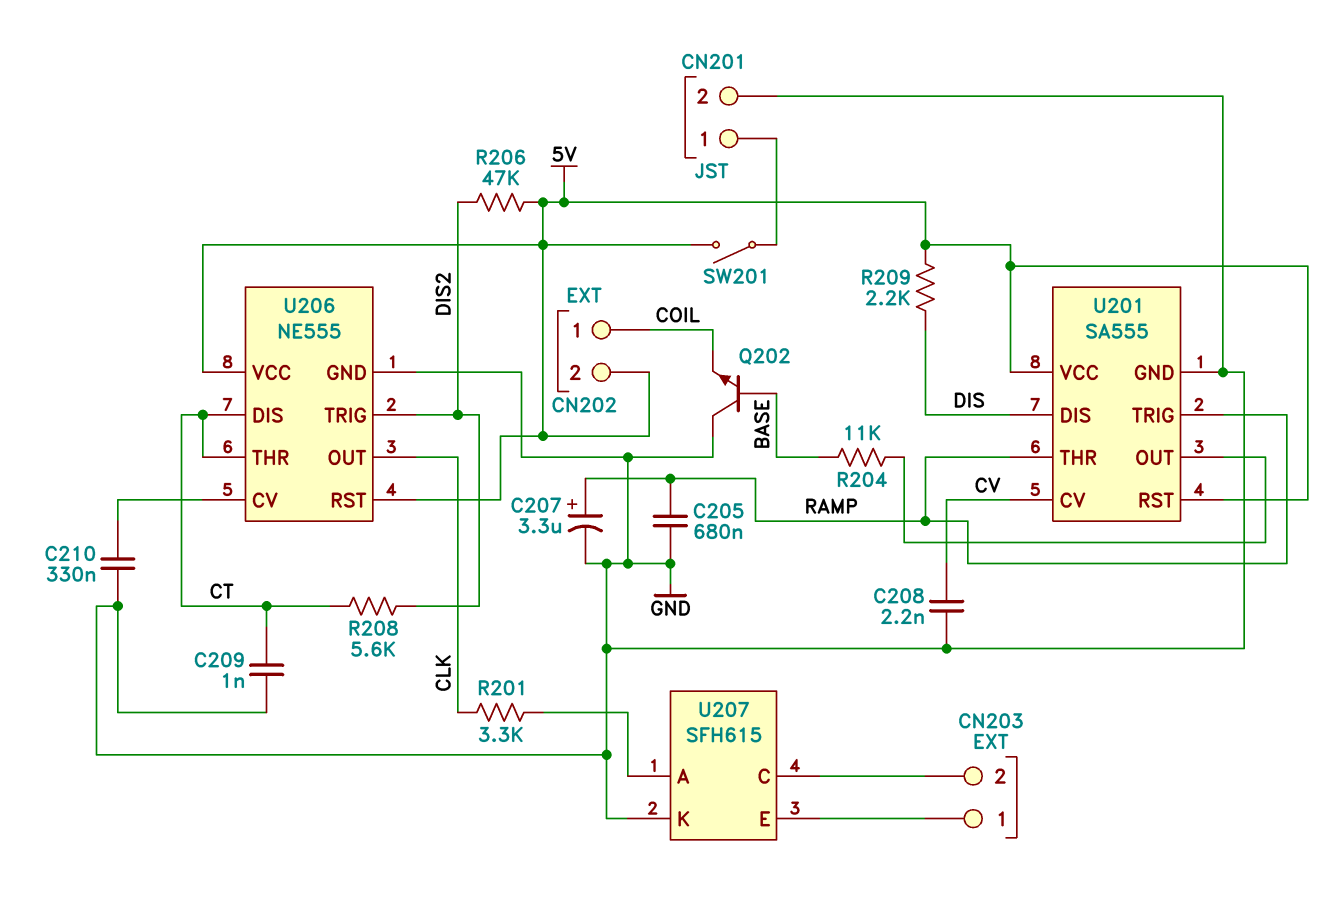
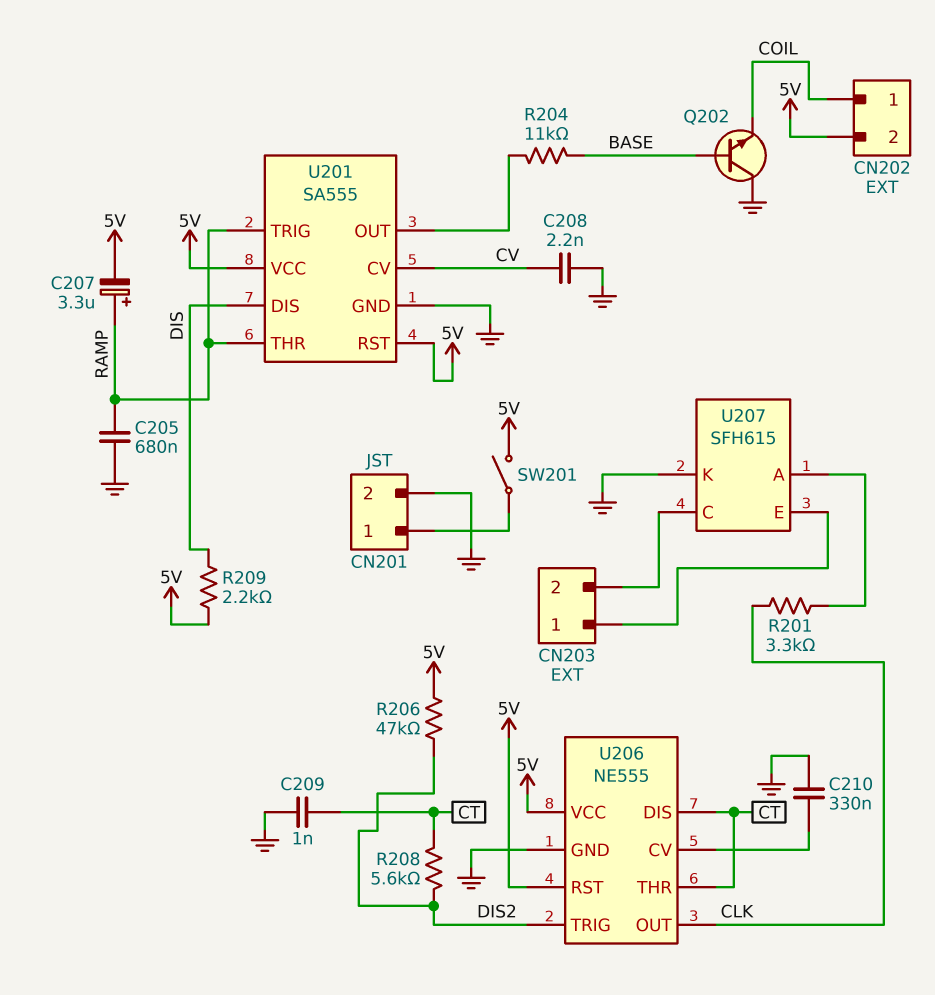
C207: 3.3uF (plus RAMP, minus GND) -> 3.3uF (plus RAMP, minus 5V)

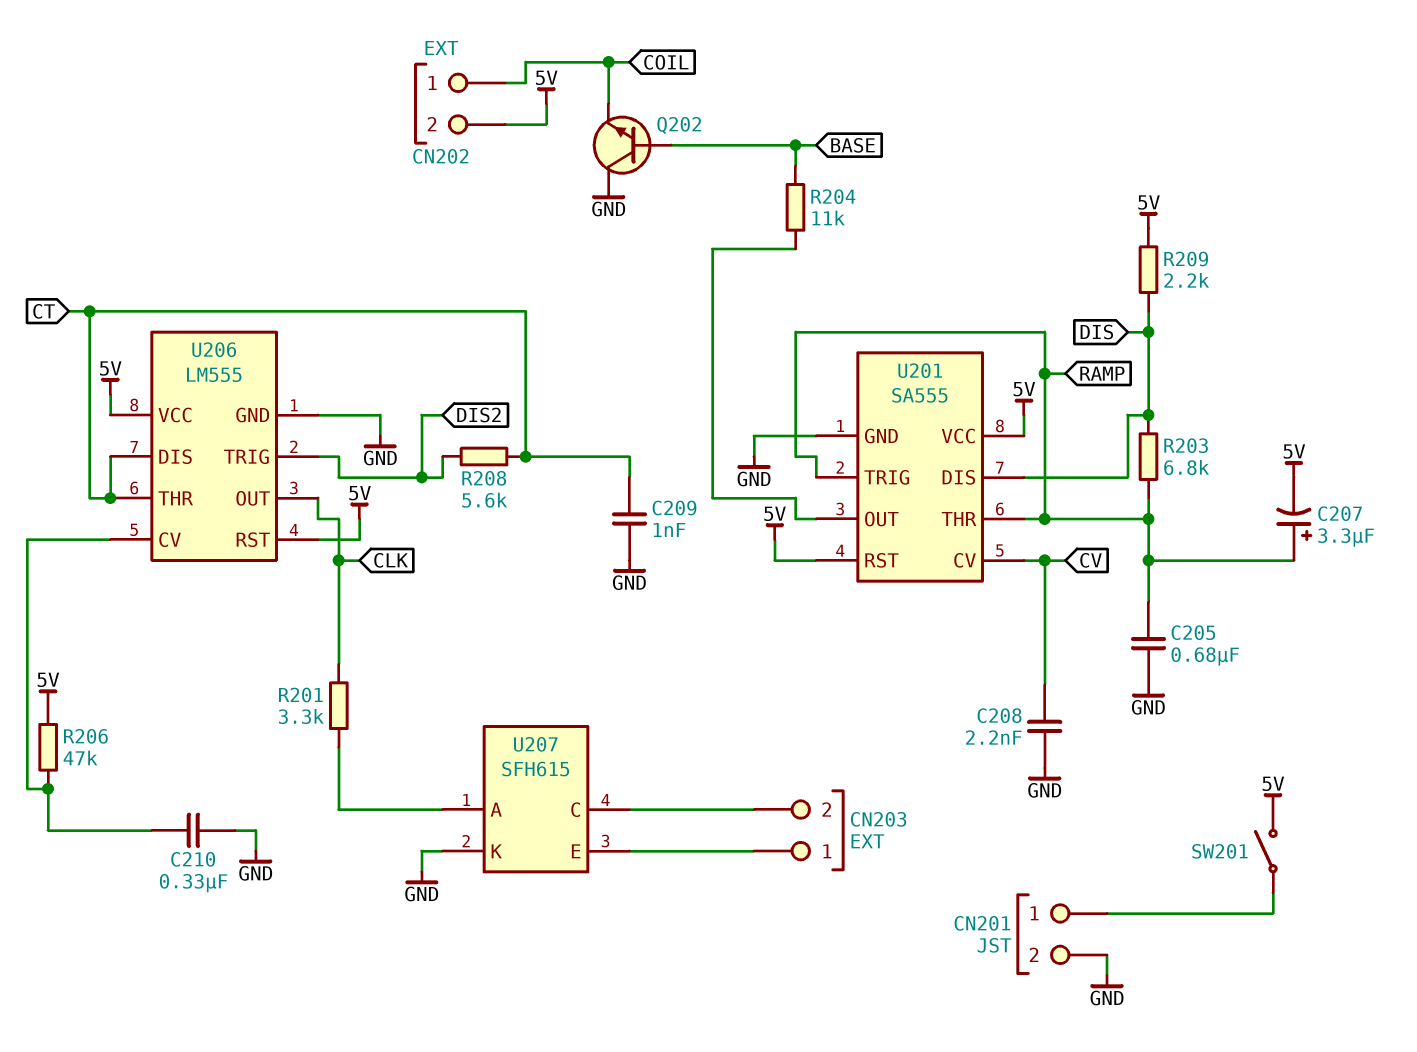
R203: none -> 6.8k (DIS, RAMP)
R206: 47k (5V, DIS2) -> 47k (5V, U206/CV)
U206: NE555 -> LM555

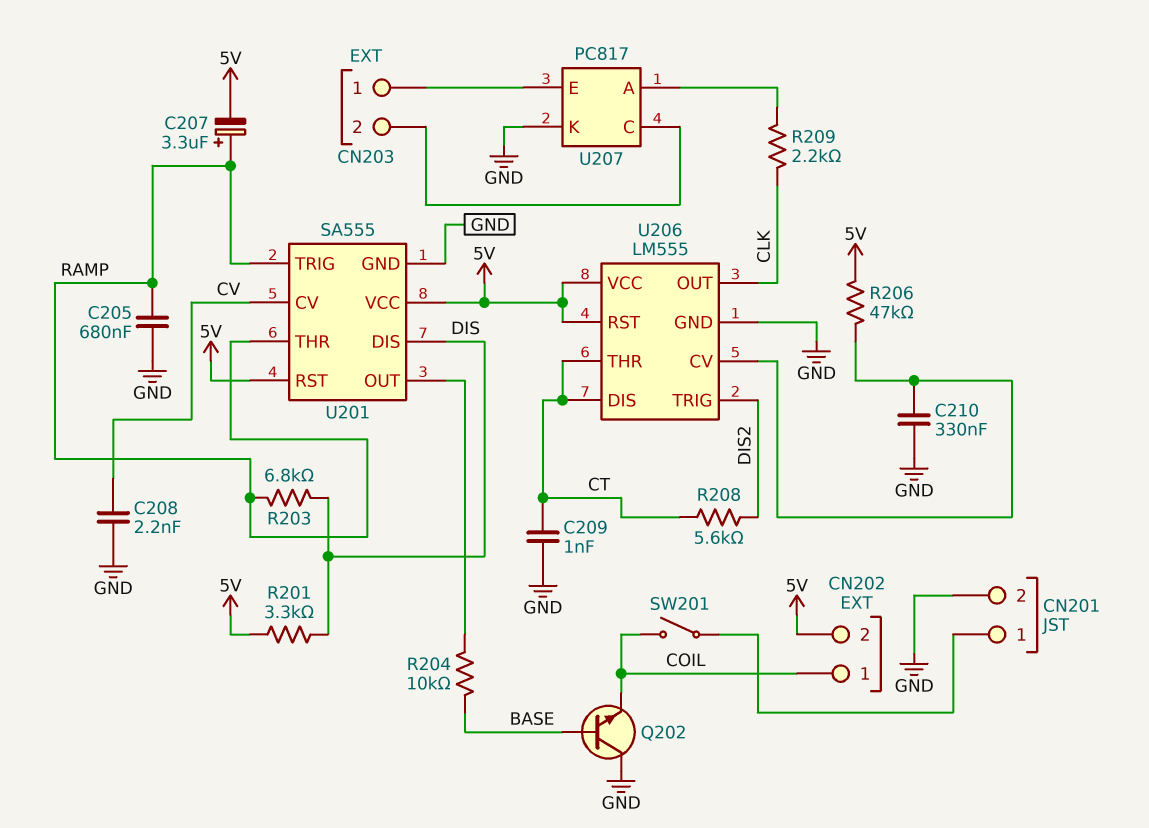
R201: 3.3k (CLK, U207/A) -> 3.3k (5V, DIS)
R204: 11k (BASE, U201/OUT) -> 10k (BASE, U201/OUT)
R209: 2.2k (5V, DIS) -> 2.2k (CLK, U207/A)
SW201: switch (5V, CN201/1) -> switch (CN201/1, COIL)
U207: SFH615 -> PC817

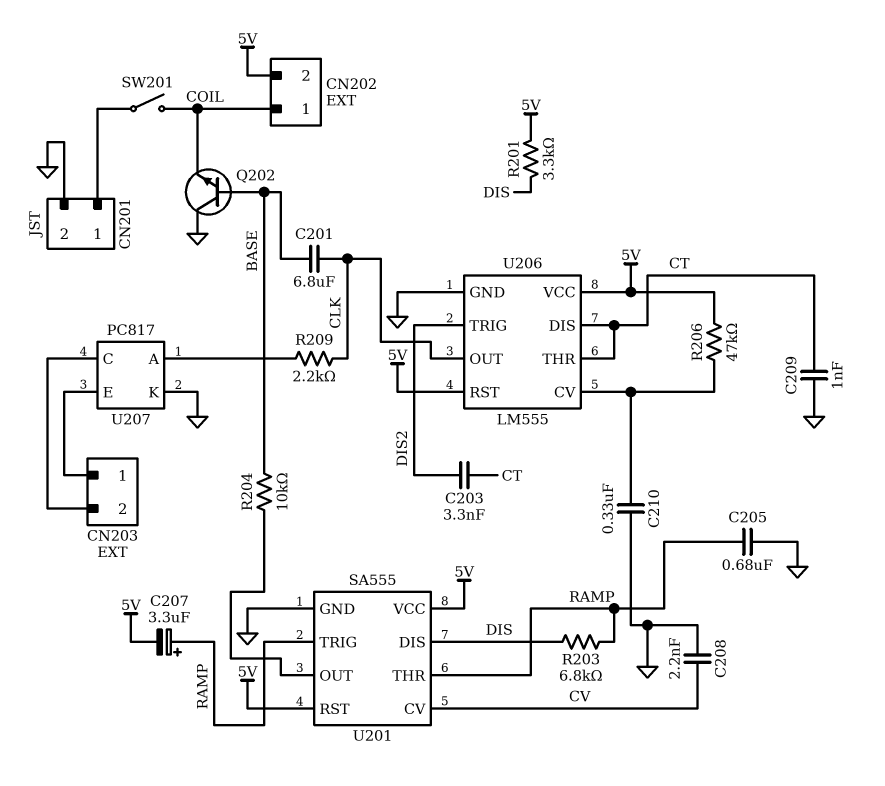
C201: none -> 6.8uF (BASE, CLK)
C203: none -> 3.3nF (CT, DIS2)
R208: 5.6k (CT, DIS2) -> none

